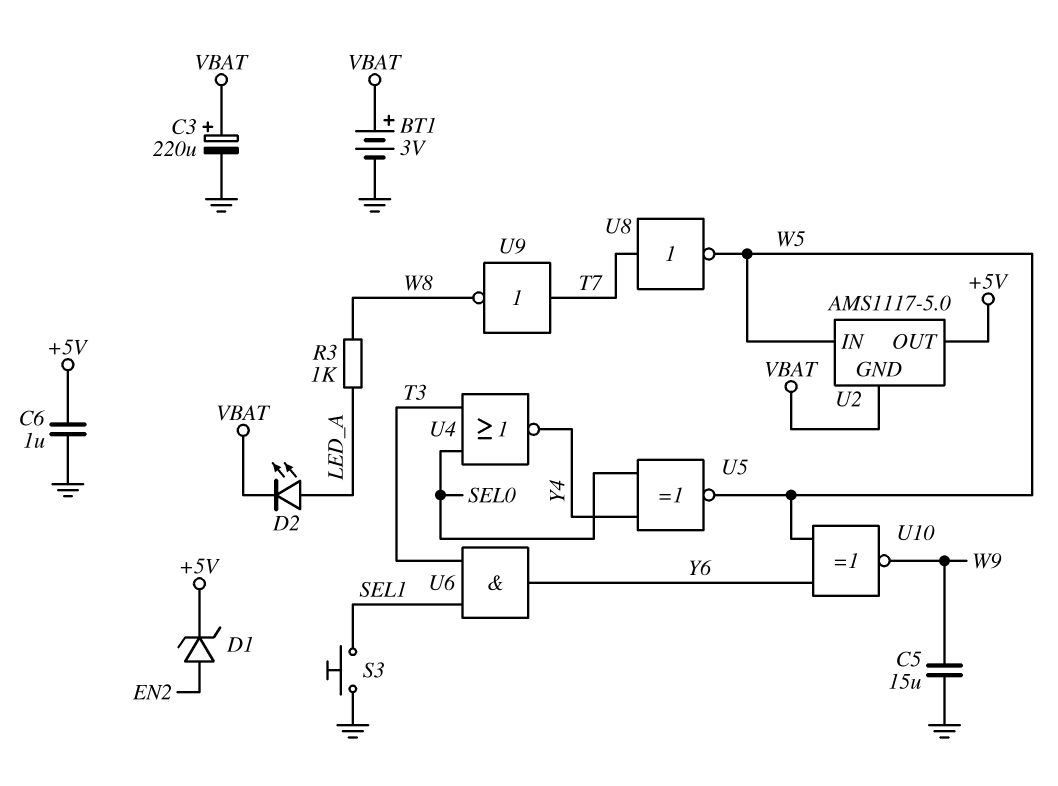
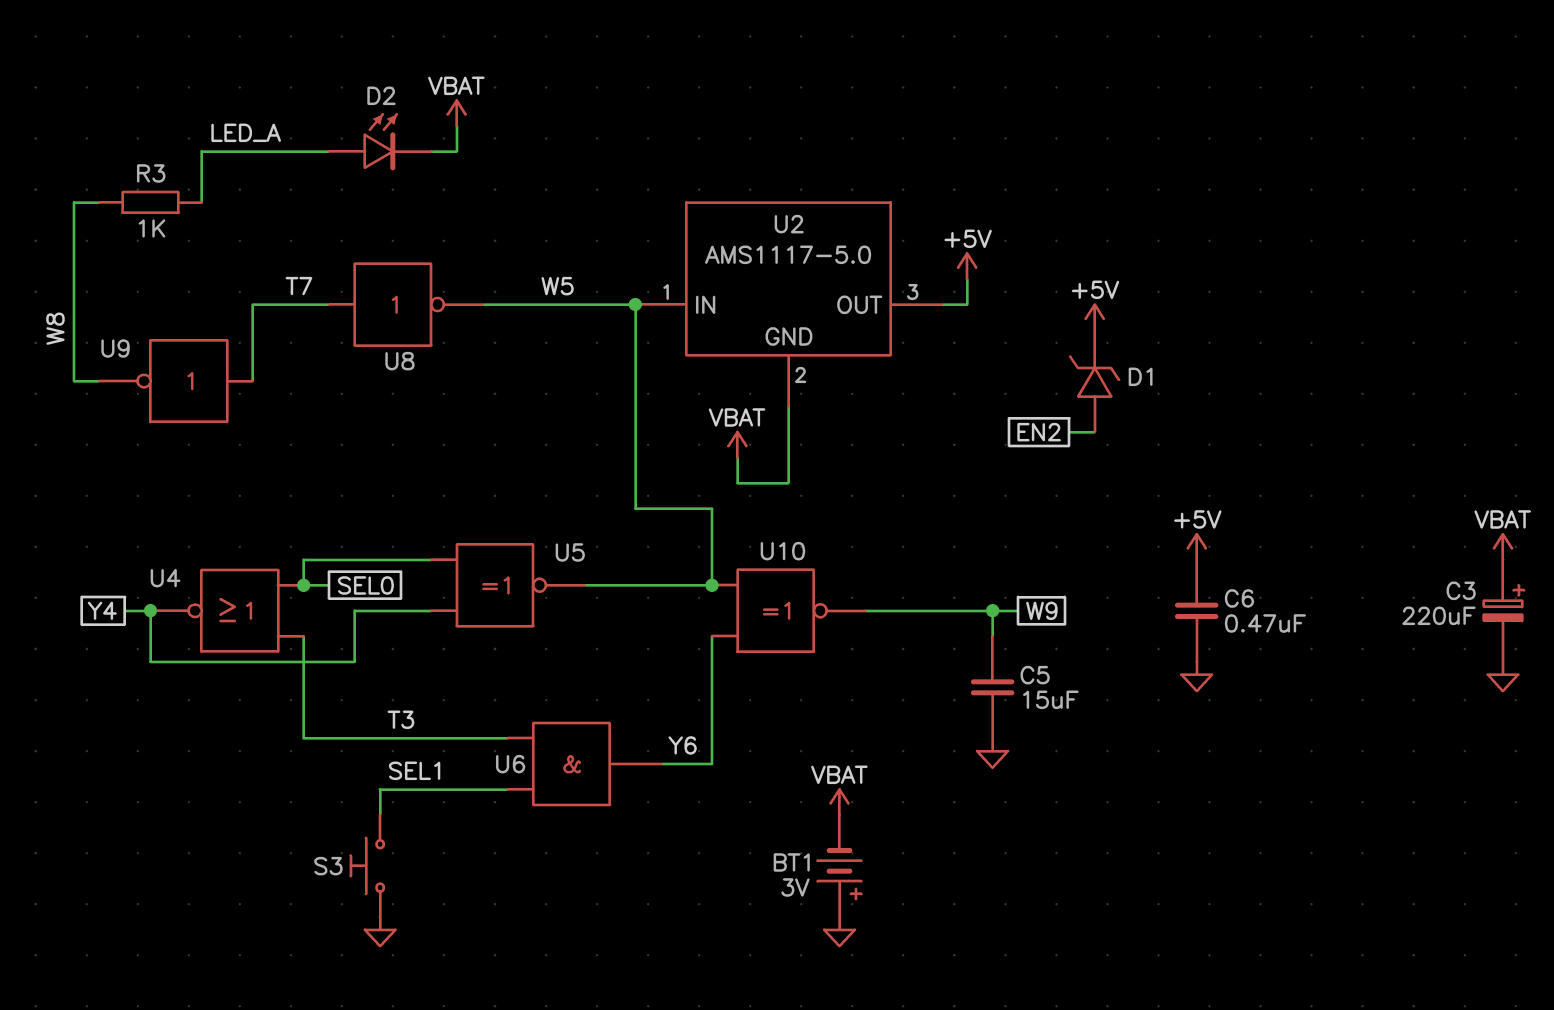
BT1: 3V (plus VBAT, minus GND) -> 3V (plus GND, minus VBAT)
C6: 1uF (+5V, GND) -> 470nF (+5V, GND)

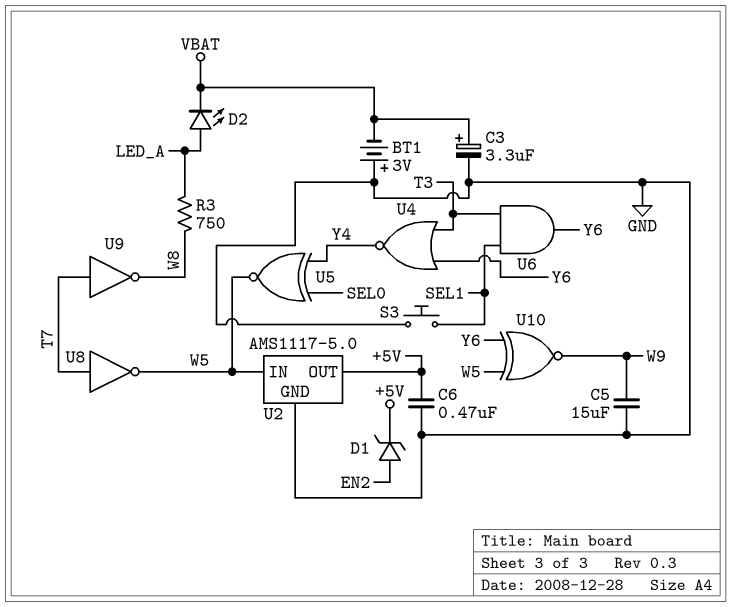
C3: 220uF (plus VBAT, minus GND) -> 3.3uF (plus VBAT, minus GND)
R3: 1k (LED_A, W8) -> 750 (LED_A, W8)
U2 pin GND: VBAT -> GND
U4: NOR (in SEL0, in T3, out Y4) -> NOR (in T3, in Y6, out Y4)

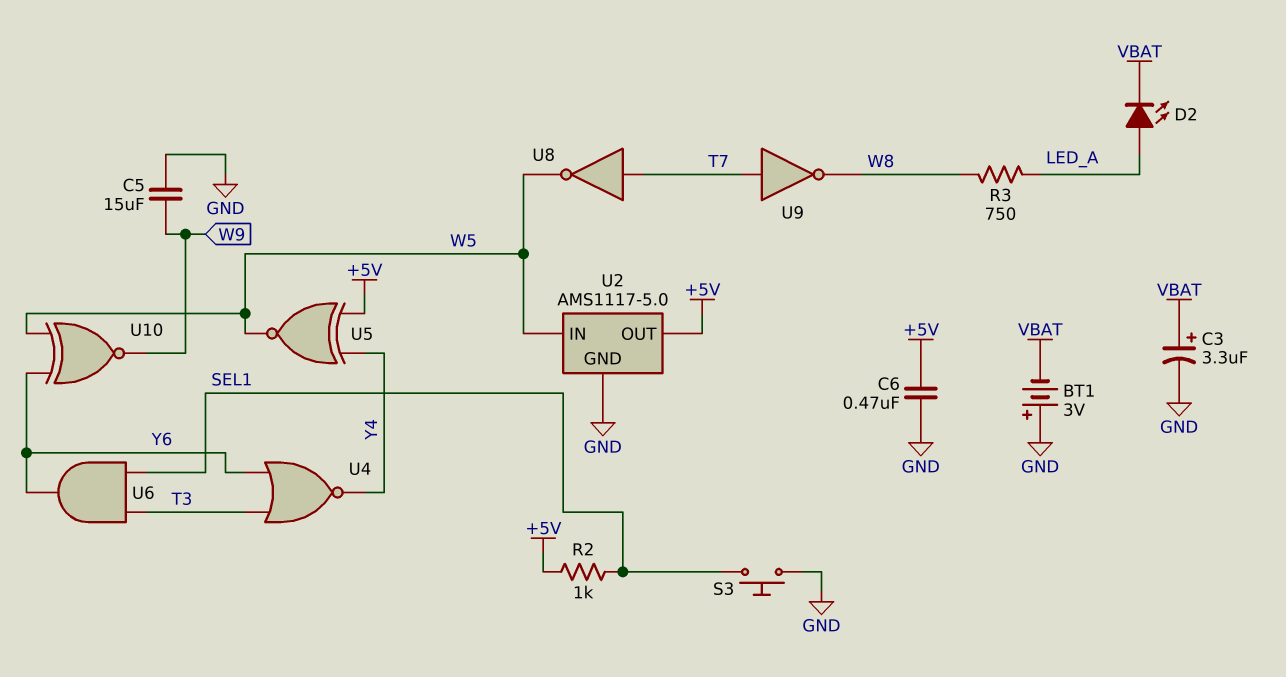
D1: zener (A EN2, K +5V) -> none
R2: none -> 1k (+5V, SEL1)
U5: XNOR (in SEL0, in Y4, out W5) -> XNOR (in +5V, in Y4, out W5)

